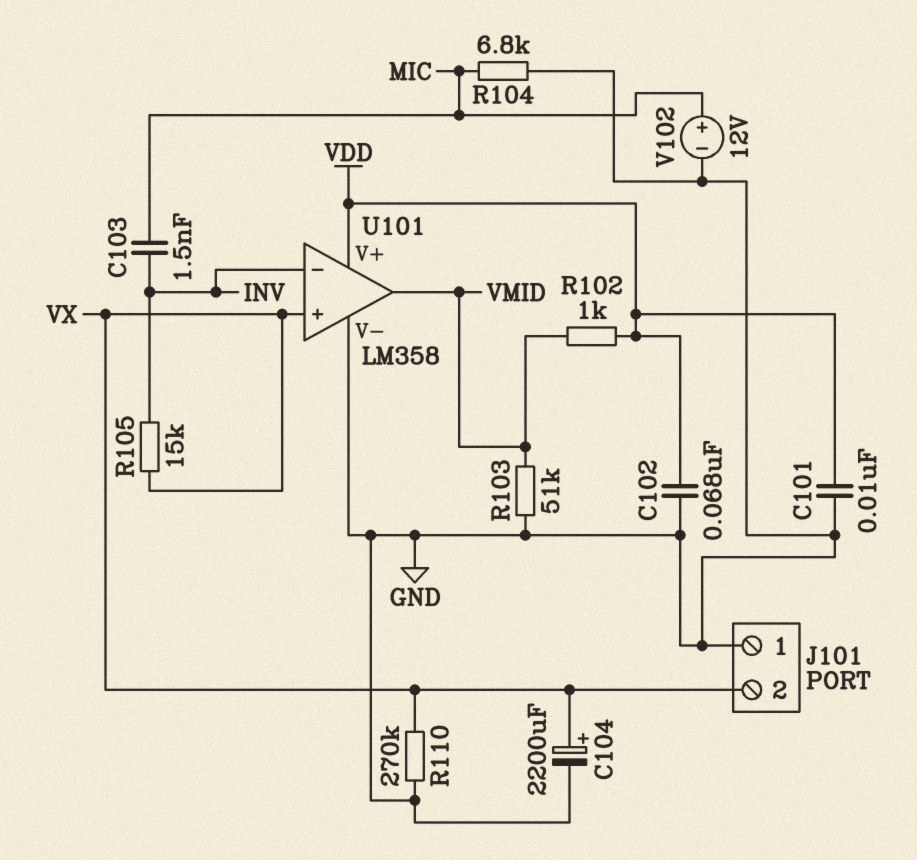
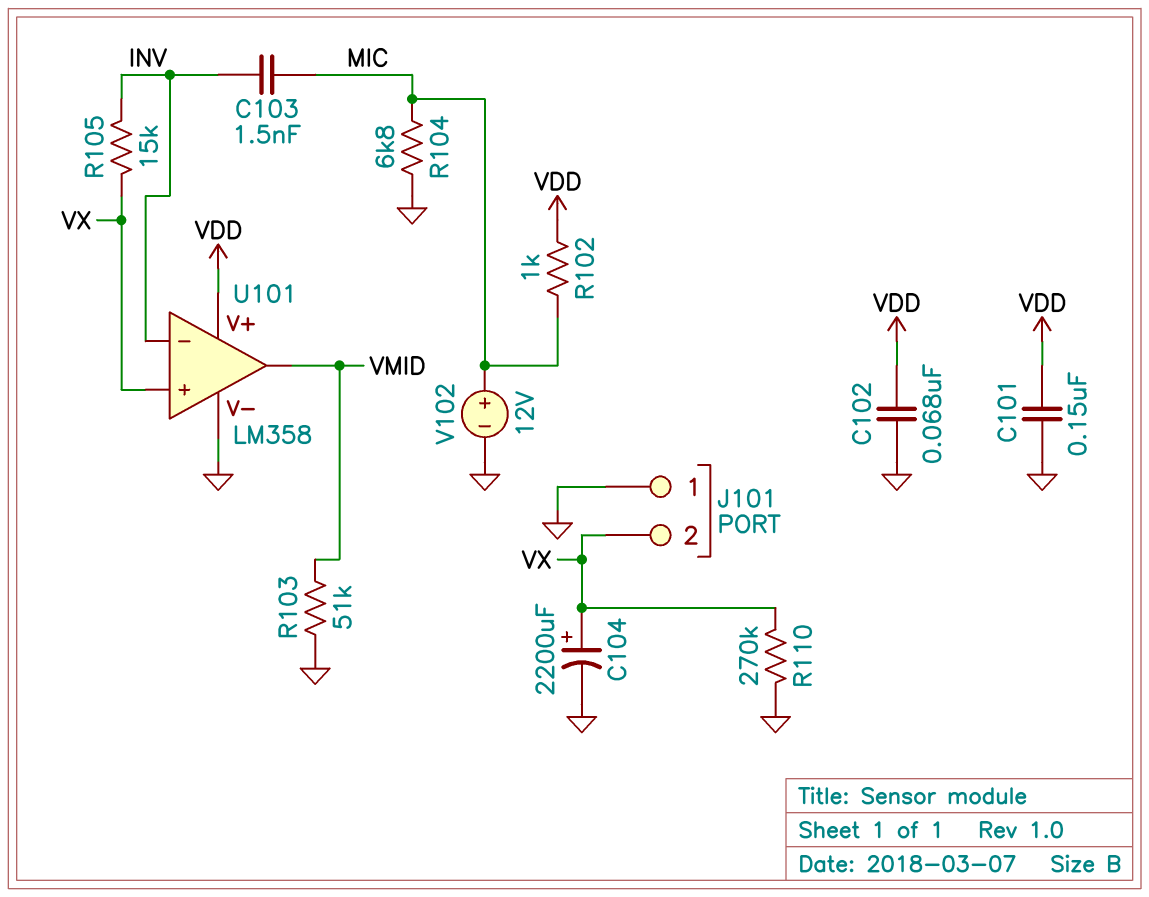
C101: 10nF (GND, VDD) -> 150nF (GND, VDD)
R102: 1k (VDD, VMID) -> 1k (MIC, VDD)

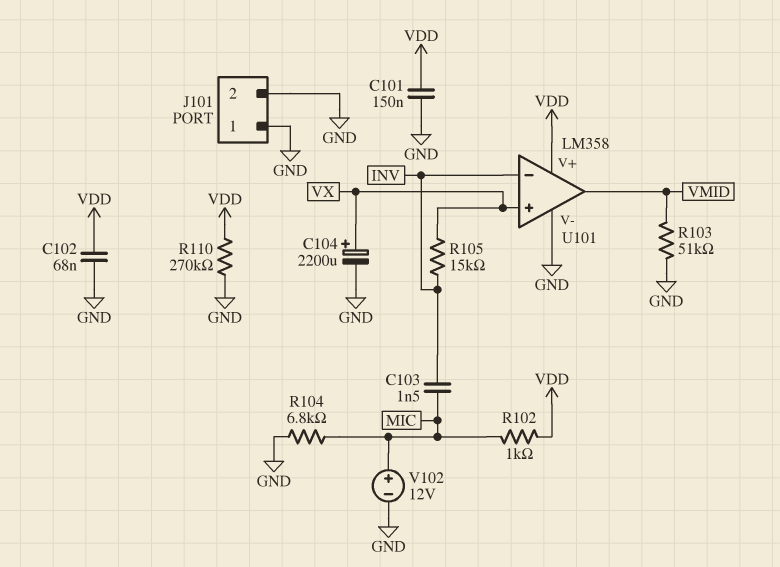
J101 pin 2: VX -> GND
R110: 270k (GND, VX) -> 270k (GND, VDD)

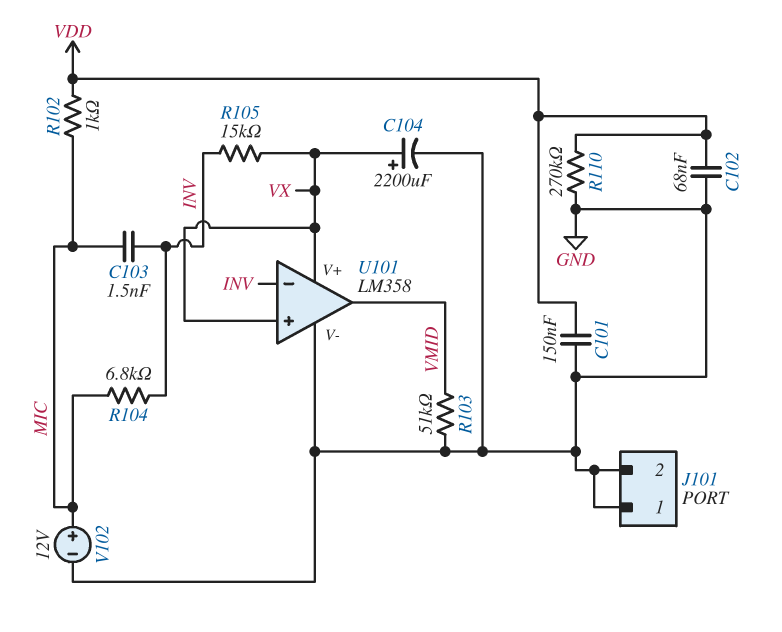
R104: 6.8k (GND, MIC) -> 6.8k (INV, MIC)
U101 pin V+: VDD -> VX

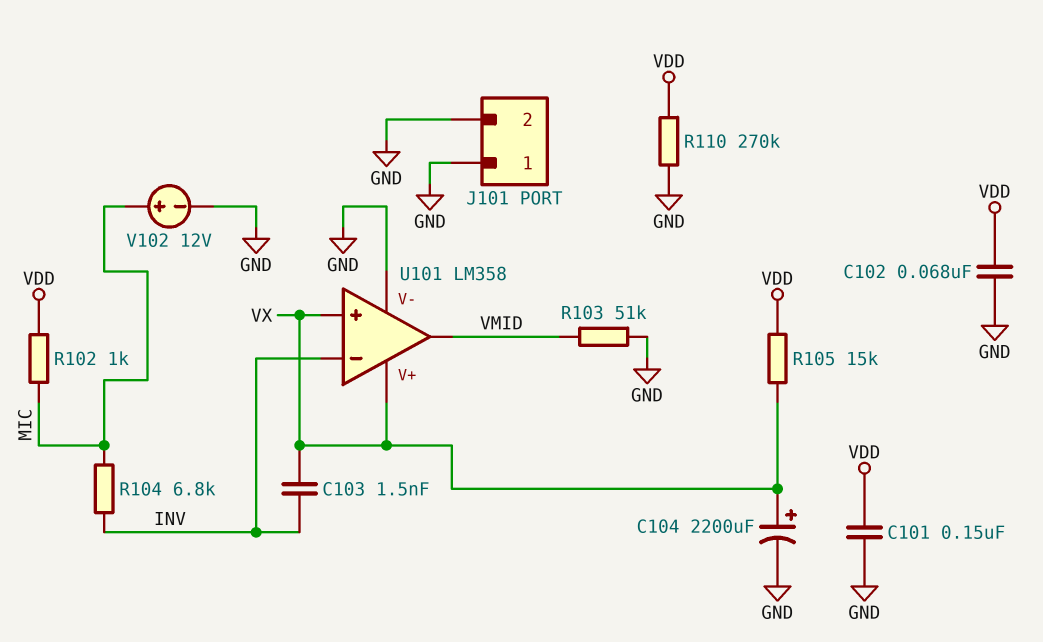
C103: 1.5nF (INV, MIC) -> 1.5nF (INV, VX)
R105: 15k (INV, VX) -> 15k (VDD, VX)

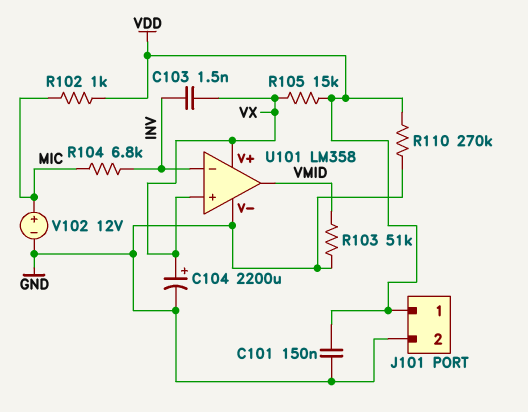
C102: 68nF (GND, VDD) -> none
J101 pin 1: GND -> VDD

